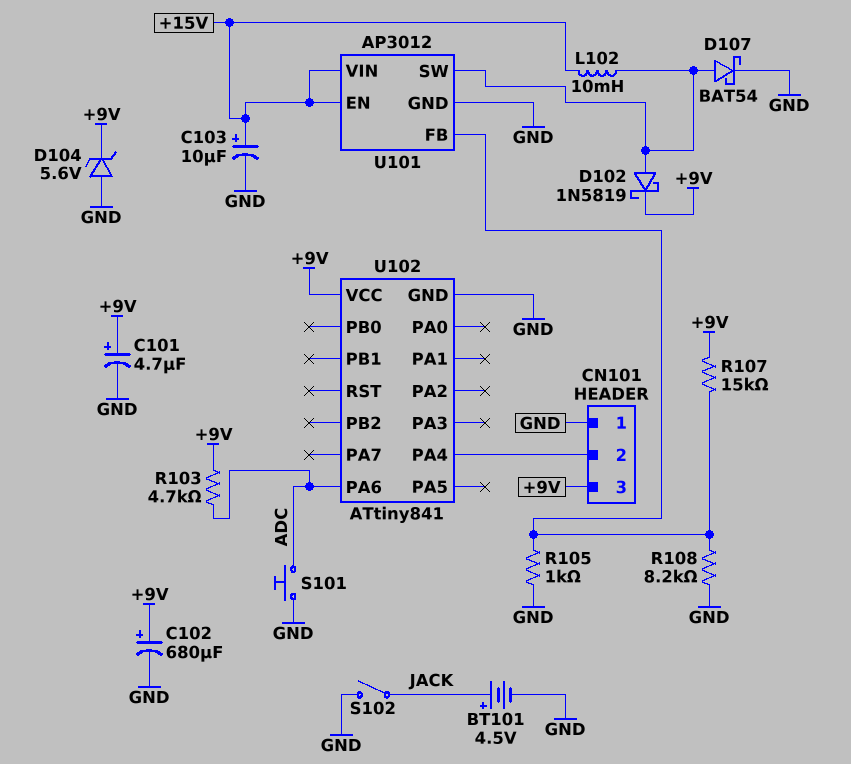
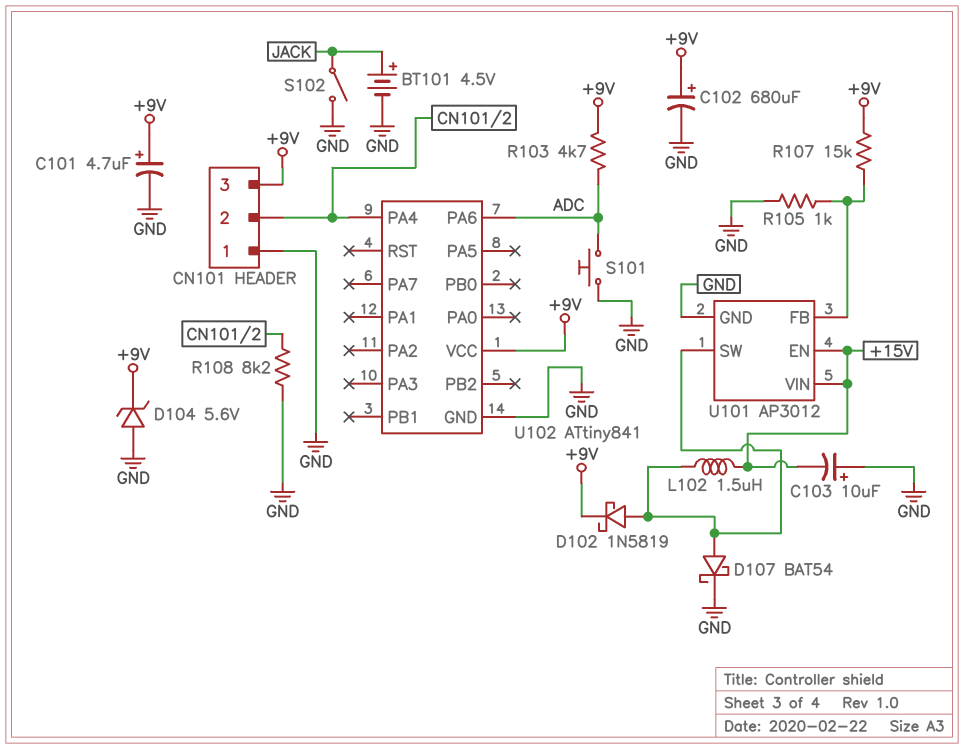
C103: 10uF (plus +15V, minus GND) -> 10uF (plus GND, minus +15V)
L102: 10mH (+15V, U101/SW) -> 1.5uH (+15V, U101/SW)
R108: 8.2k (GND, U101/FB) -> 8.2k (CN101/2, GND)

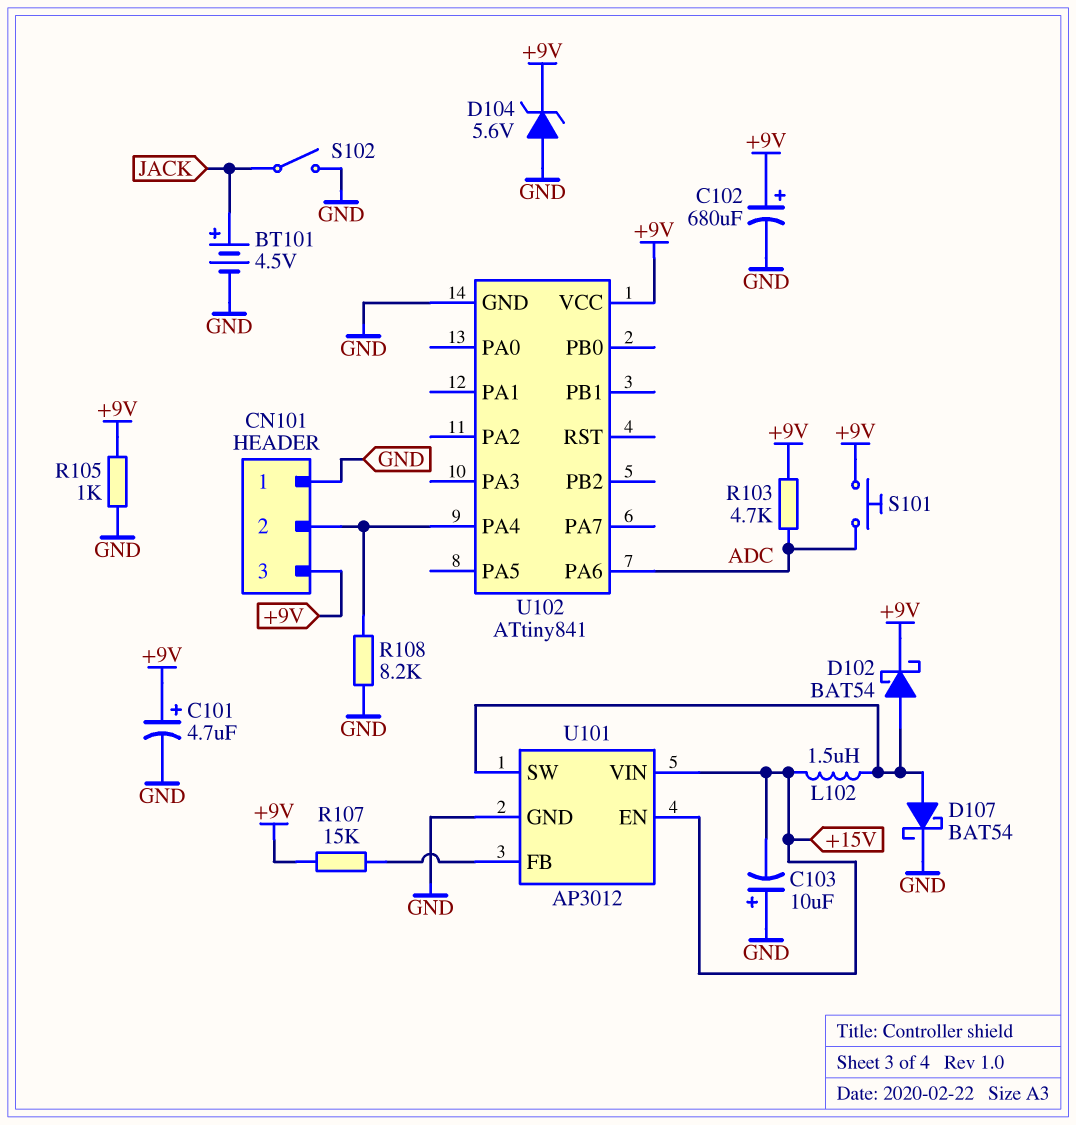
D102: schottky 1N5819 (A U101/SW, K +9V) -> schottky BAT54 (A U101/SW, K +9V)
R105: 1k (GND, U101/FB) -> 1k (+9V, GND)
S101: button (ADC, GND) -> button (+9V, ADC)

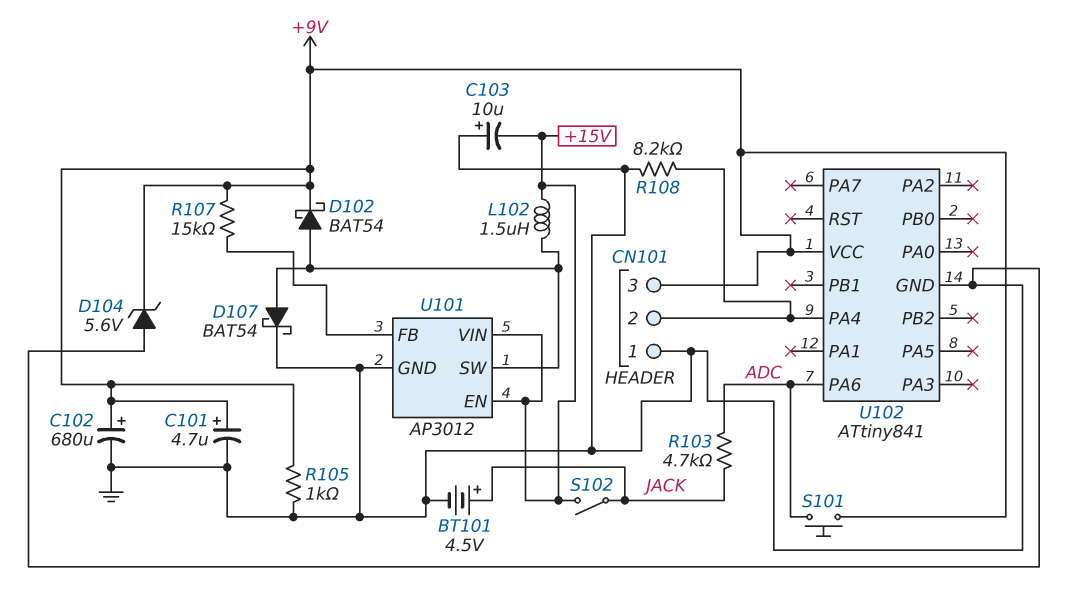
R103: 4.7k (+9V, ADC) -> 4.7k (ADC, JACK)
S102: switch (GND, JACK) -> switch (+15V, JACK)

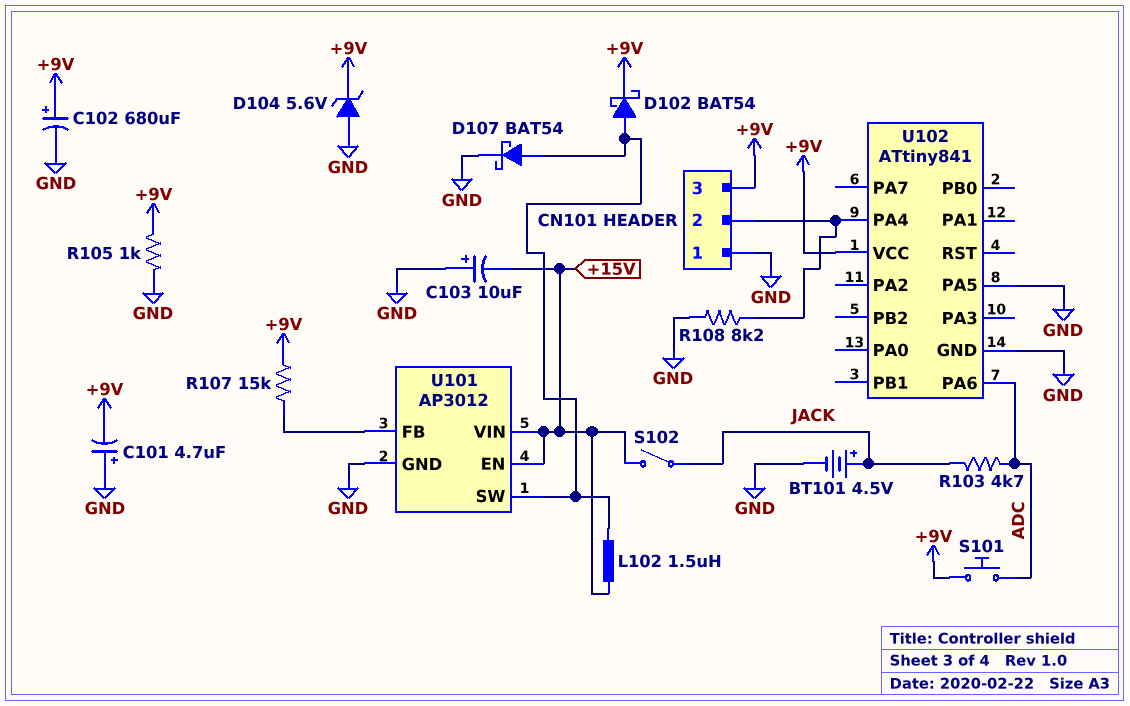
C101: 4.7uF (plus +9V, minus GND) -> 4.7uF (plus GND, minus +9V)
U102 pin PA5: none -> GND

